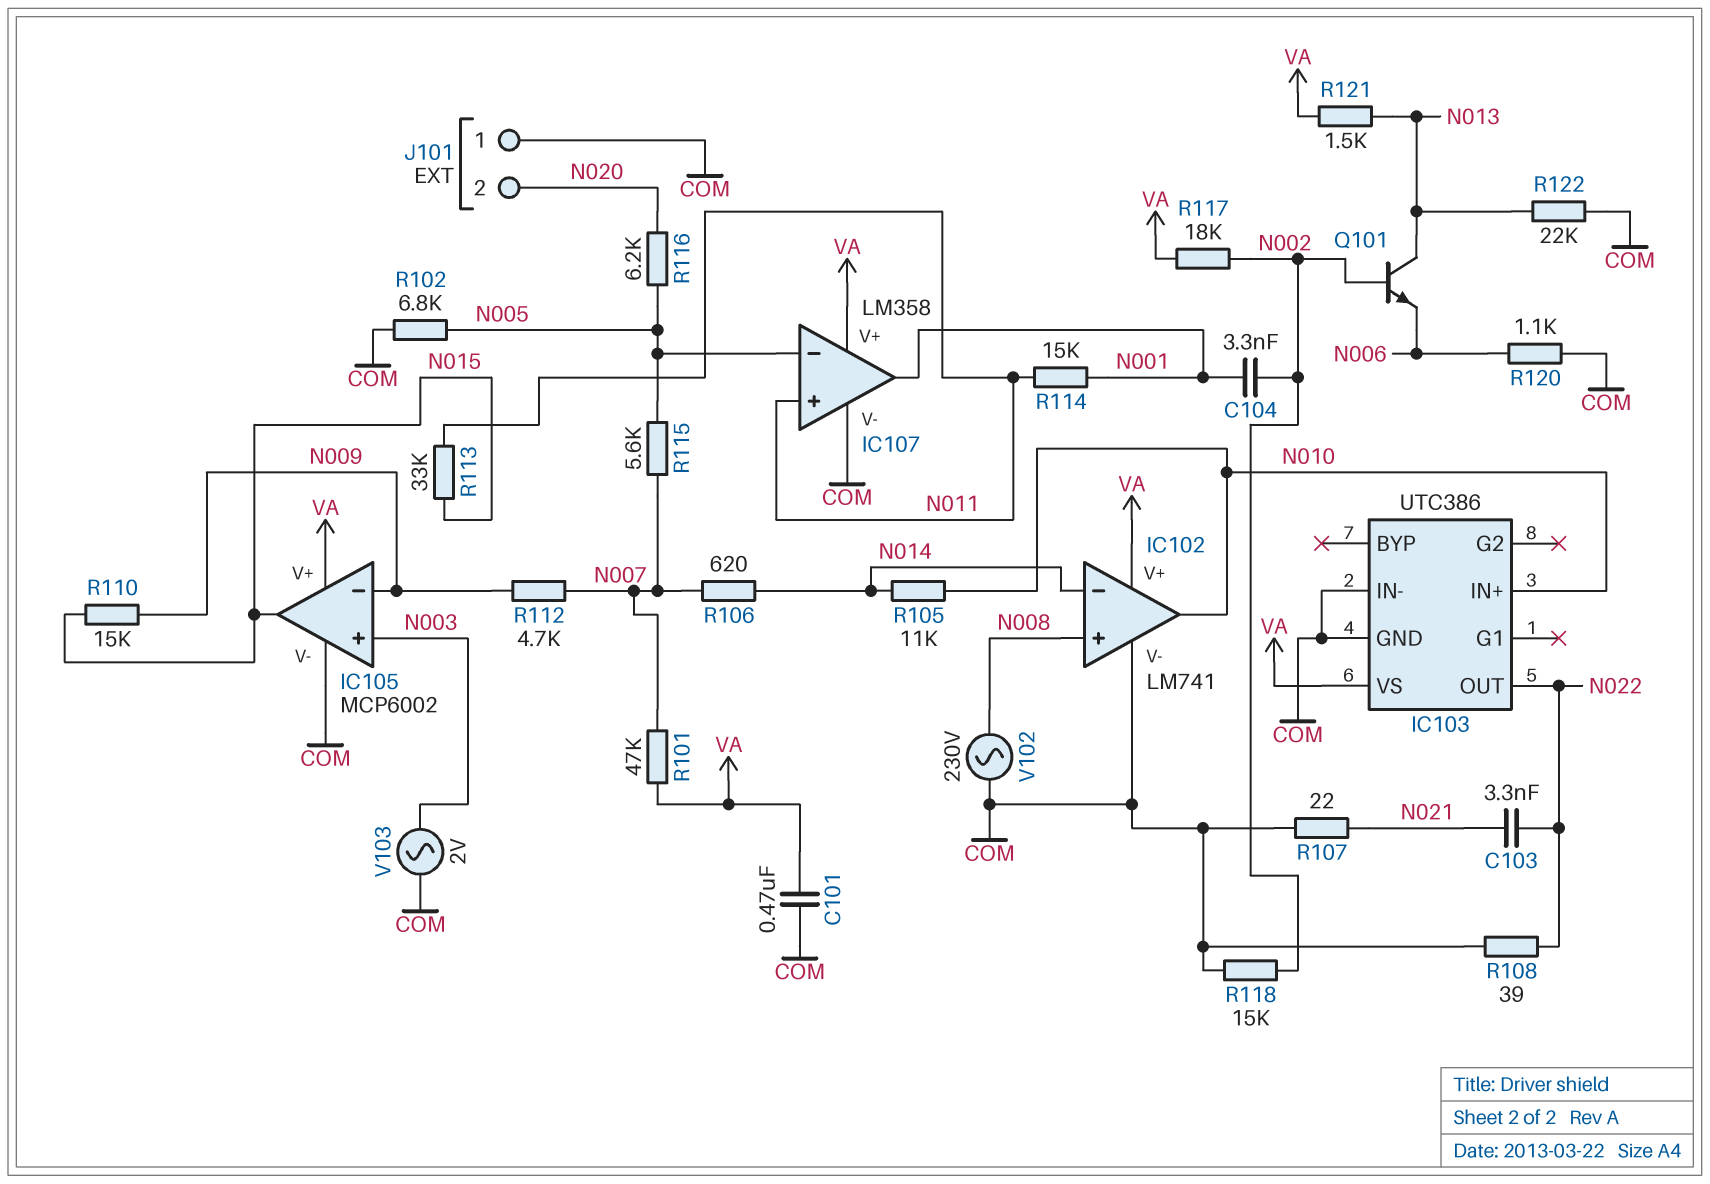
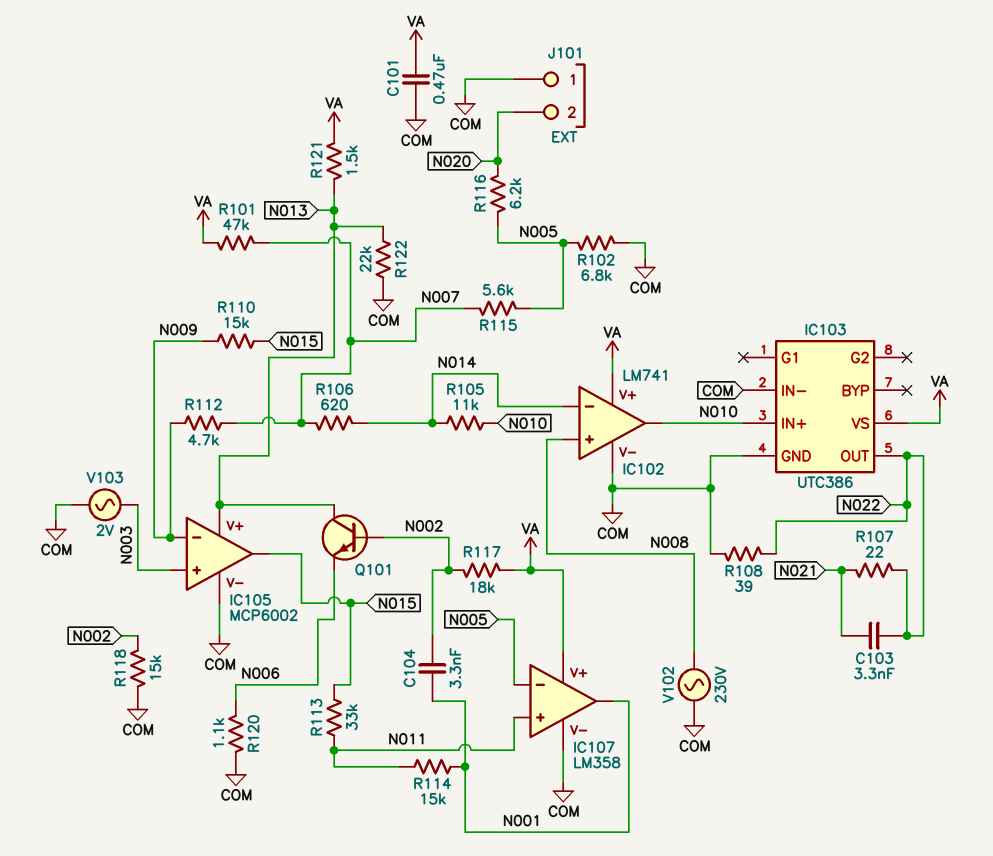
IC105 pin V+: VA -> N013
R107: 22 (COM, N021) -> 22 (N021, N022)

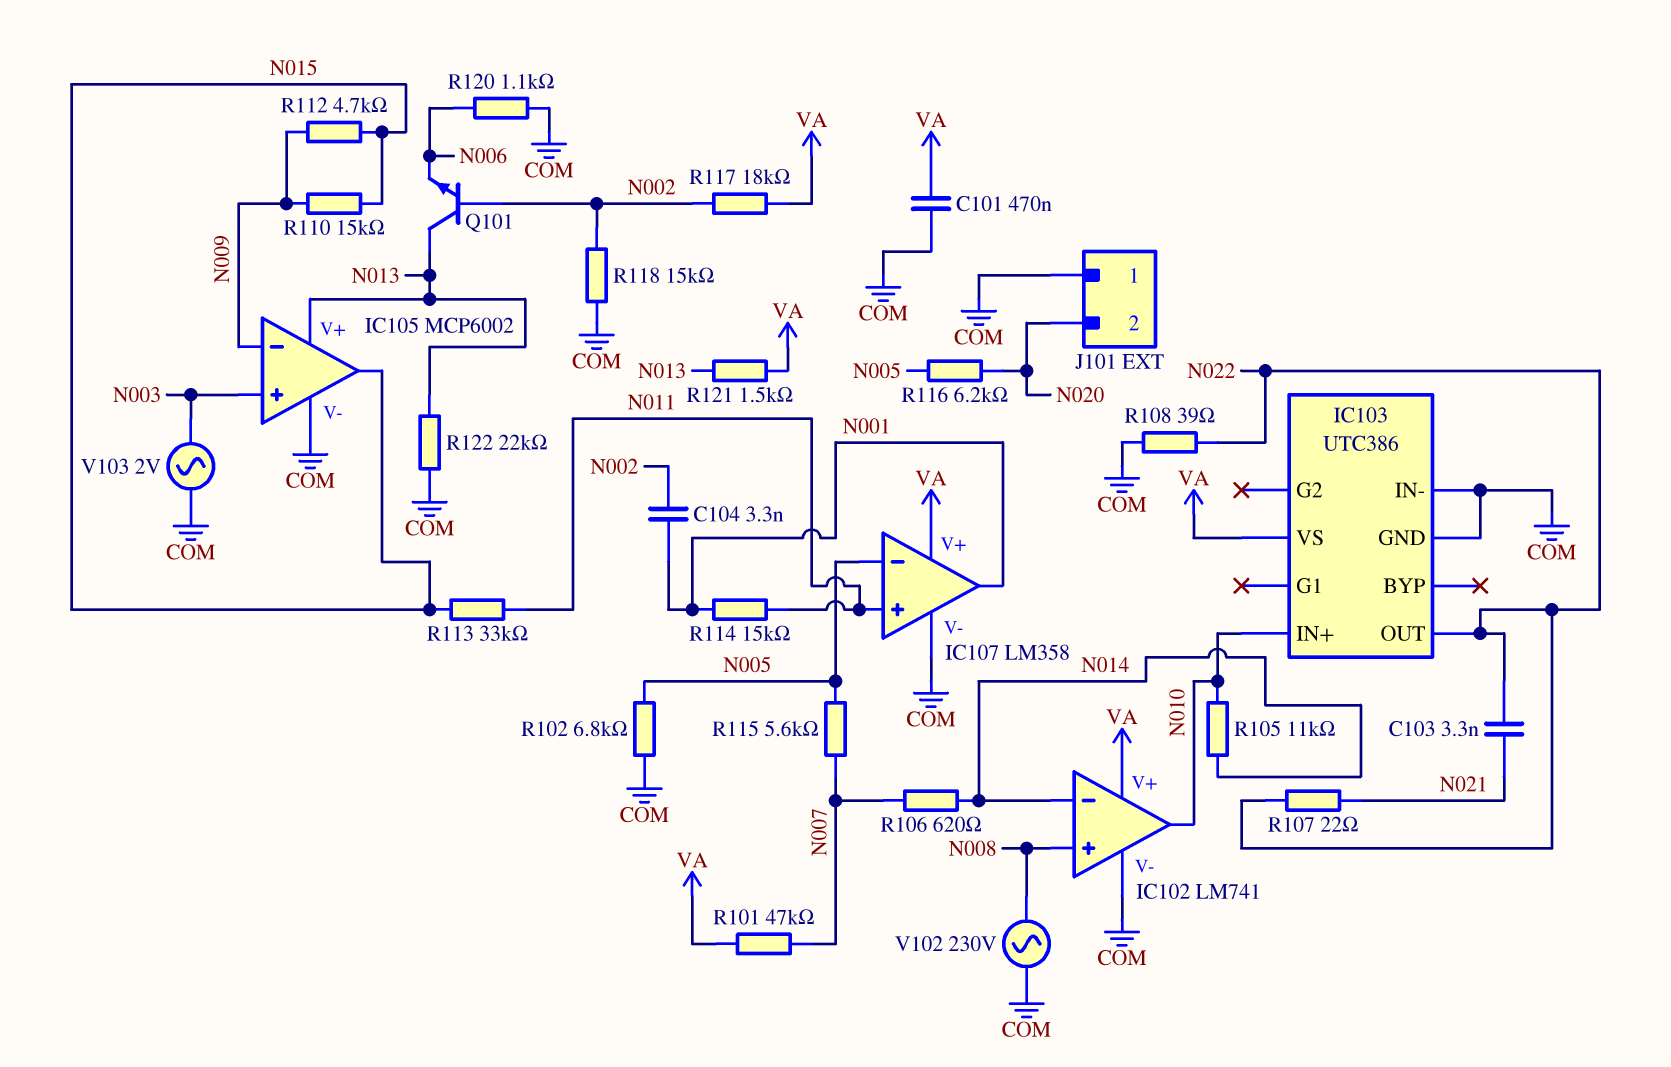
R112: 4.7k (N007, N009) -> 4.7k (N009, N015)

